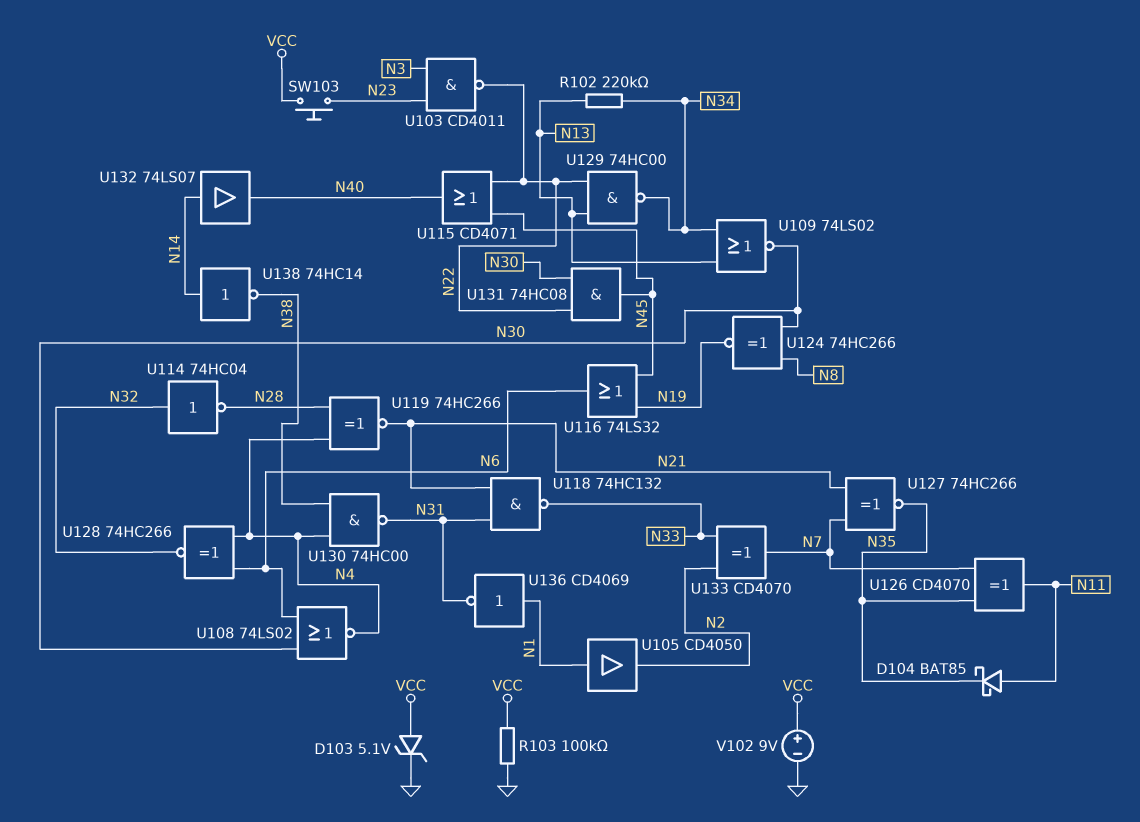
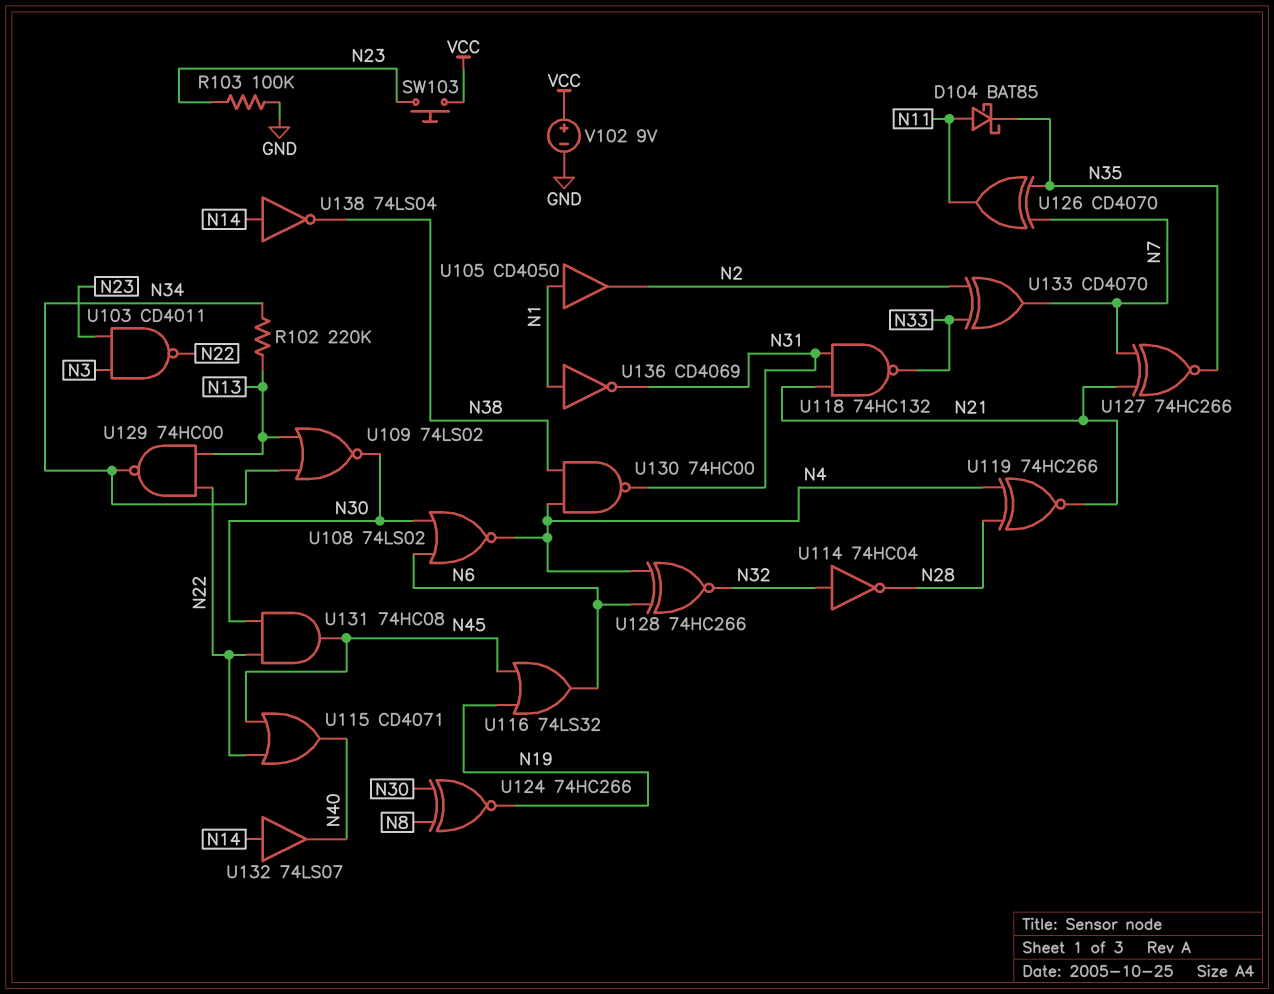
D103: zener 5.1V (A VCC, K GND) -> none
R103: 100k (GND, VCC) -> 100k (GND, N23)
U138: NOT 74HC14 (in N14, out N38) -> NOT 74LS04 (in N14, out N38)

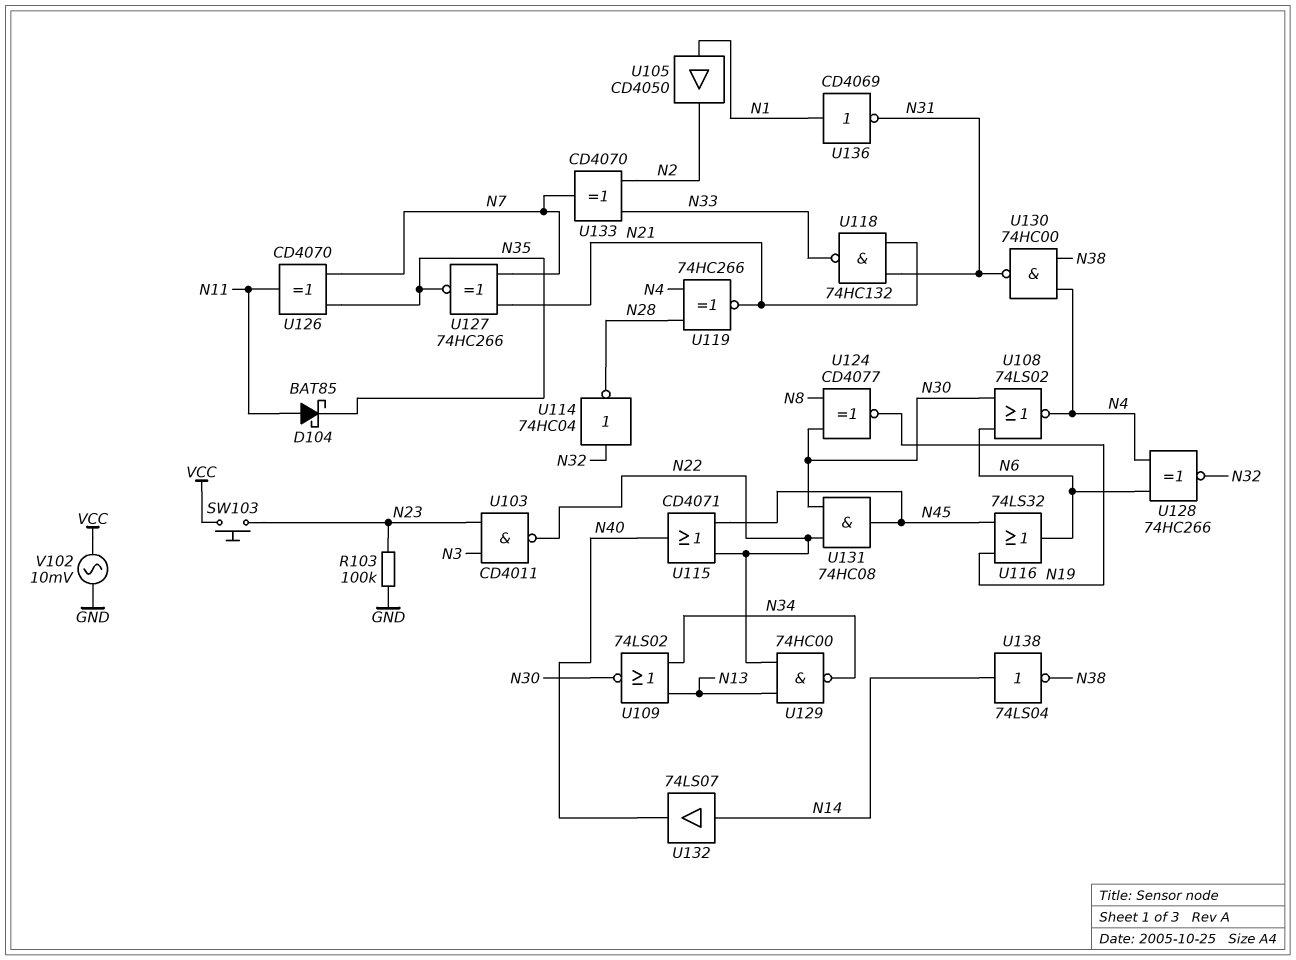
R102: 220k (N13, N34) -> none
U124: XNOR 74HC266 (in N8, in N30, out N19) -> XNOR CD4077 (in N8, in N30, out N19)
V102: 9V (plus VCC, minus GND) -> AC 10mV (GND, VCC)

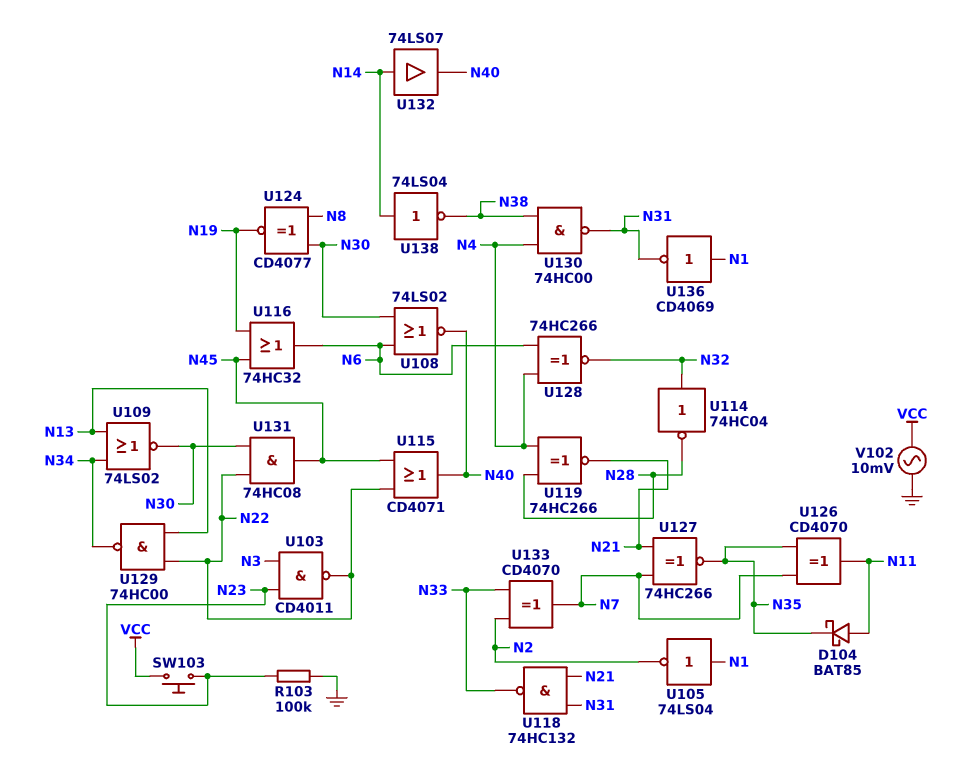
U105: buffer CD4050 (in N1, out N2) -> NOT 74LS04 (in N1, out N2)
U108: NOR 74LS02 (in N6, in N30, out N4) -> NOR 74LS02 (in N6, in N30, out N40)
U116: OR 74LS32 (in N19, in N45, out N6) -> OR 74HC32 (in N19, in N45, out N6)

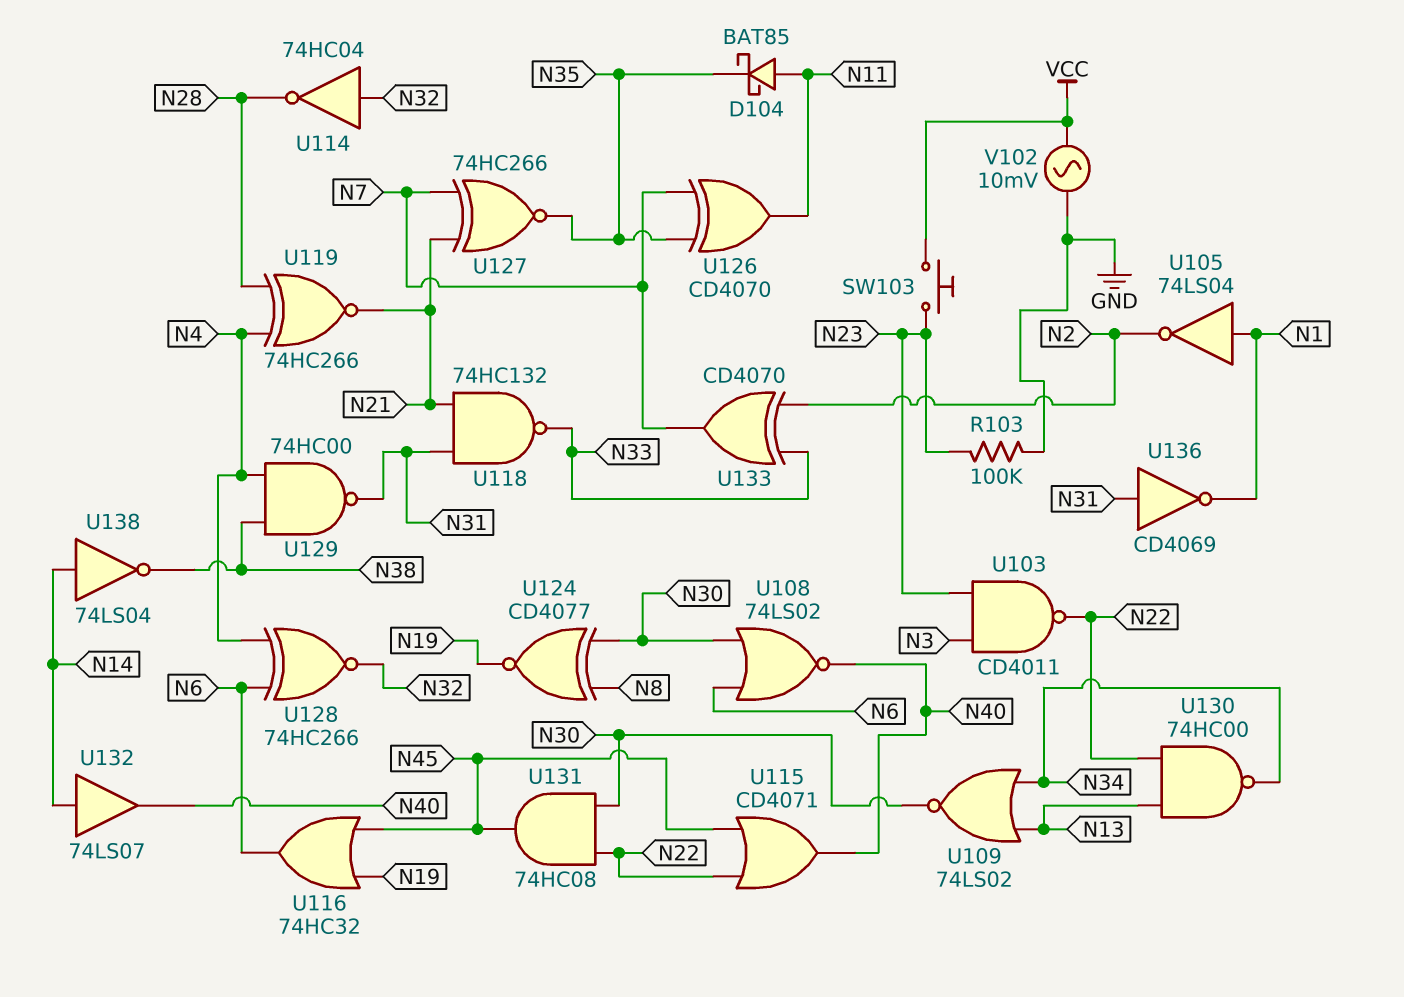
U129: NAND 74HC00 (in N13, in N22, out N34) -> NAND 74HC00 (in N4, in N38, out N31)
U130: NAND 74HC00 (in N4, in N38, out N31) -> NAND 74HC00 (in N13, in N22, out N34)
U136: NOT CD4069 (in N1, out N31) -> NOT CD4069 (in N31, out N1)

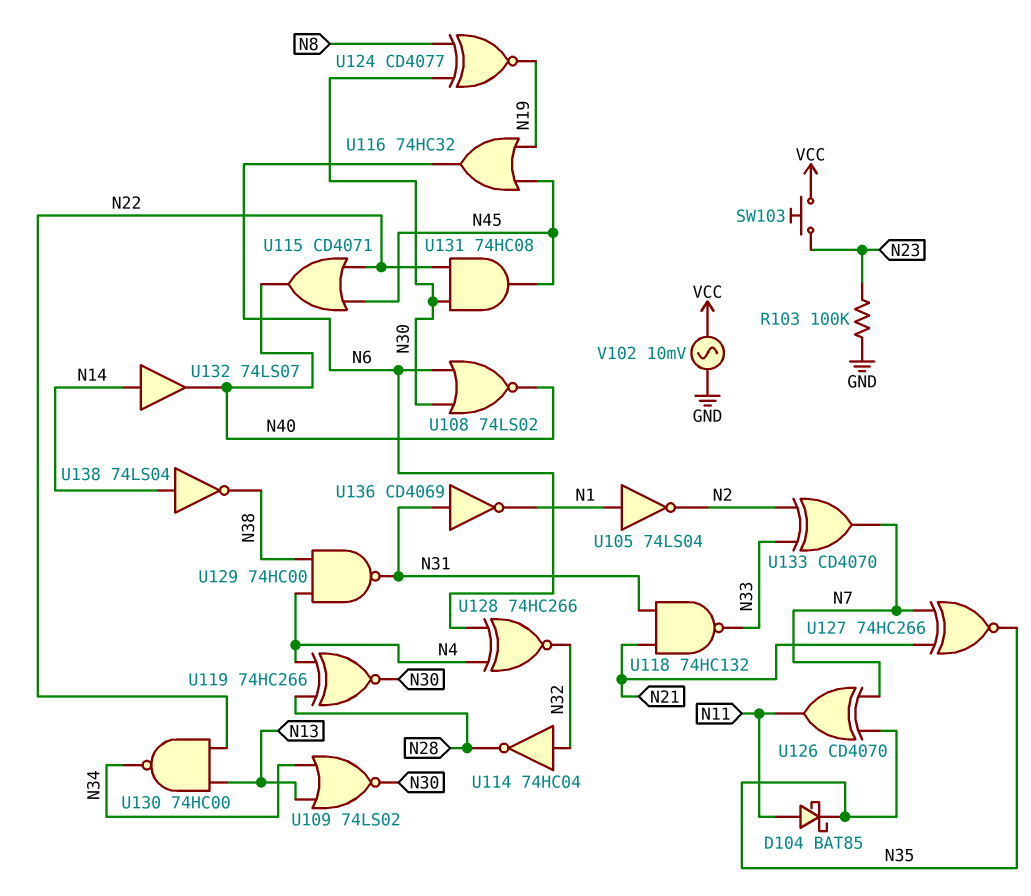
U103: NAND CD4011 (in N3, in N23, out N22) -> none
U119: XNOR 74HC266 (in N4, in N28, out N21) -> XNOR 74HC266 (in N4, in N28, out N30)

